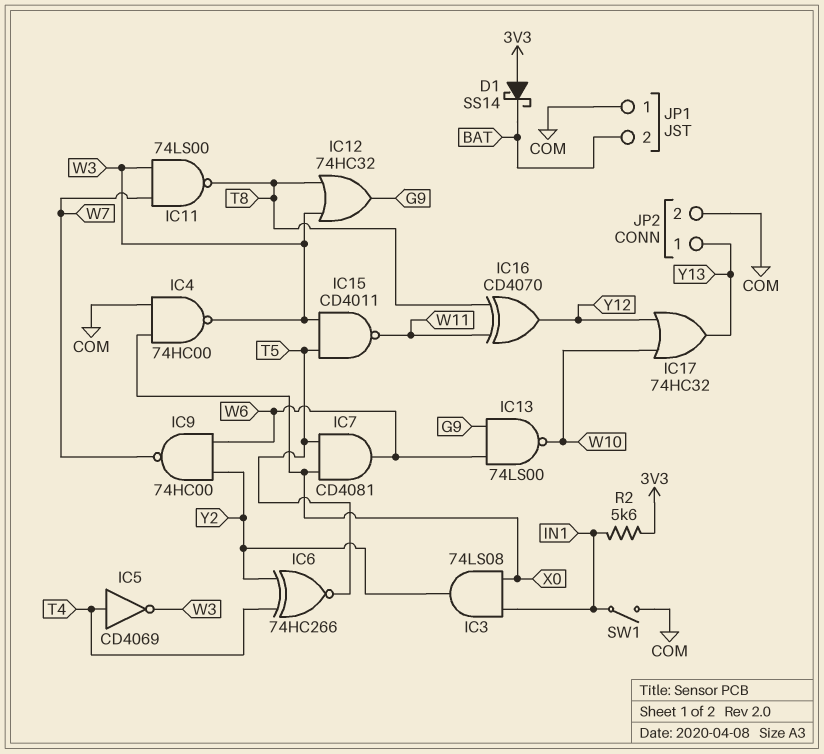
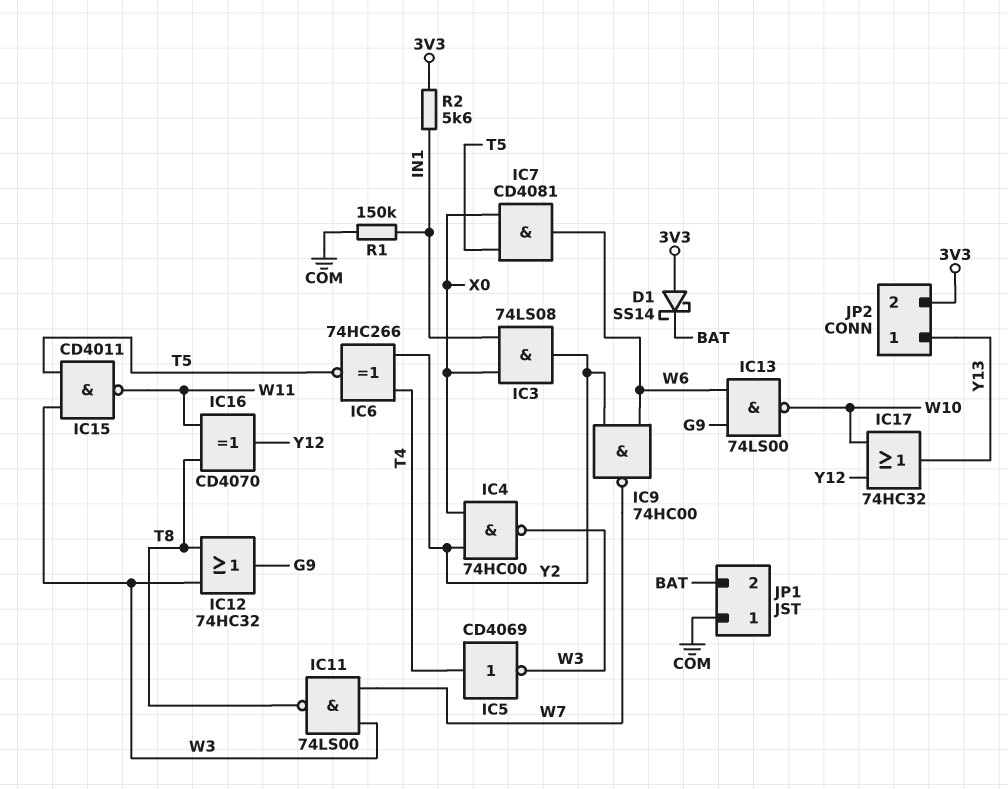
IC4: NAND 74HC00 (in COM, in X0, out W3) -> NAND 74HC00 (in X0, in Y2, out W3)
JP2 pin 2: COM -> 3V3
R1: none -> 150k (COM, IN1)
SW1: switch (COM, IN1) -> none

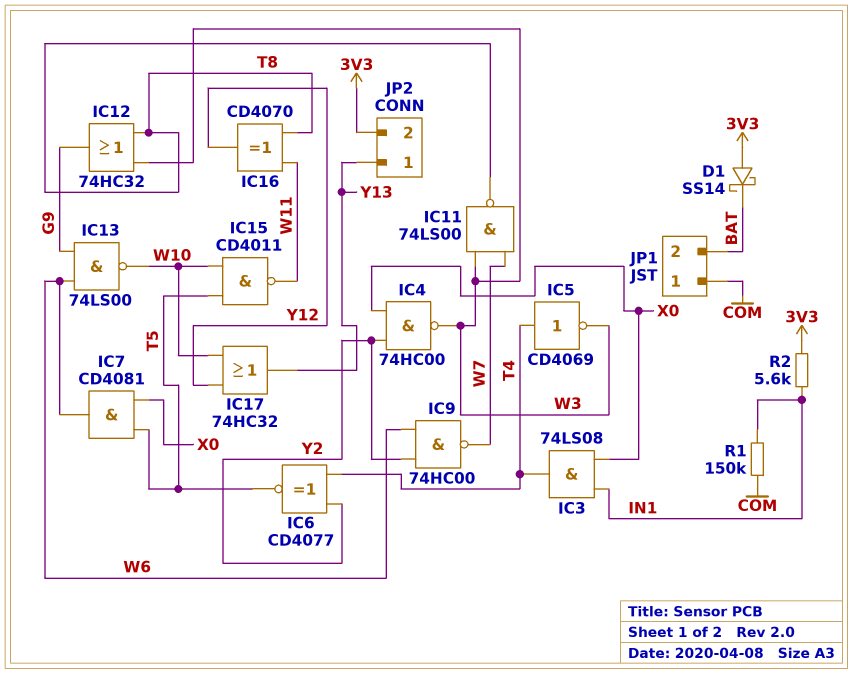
IC3: AND 74LS08 (in IN1, in X0, out Y2) -> AND 74LS08 (in IN1, in X0, out T4)
IC6: XNOR 74HC266 (in T4, in Y2, out T5) -> XNOR CD4077 (in T4, in Y2, out T5)
IC15: NAND CD4011 (in T5, in W3, out W11) -> NAND CD4011 (in T5, in W10, out W11)

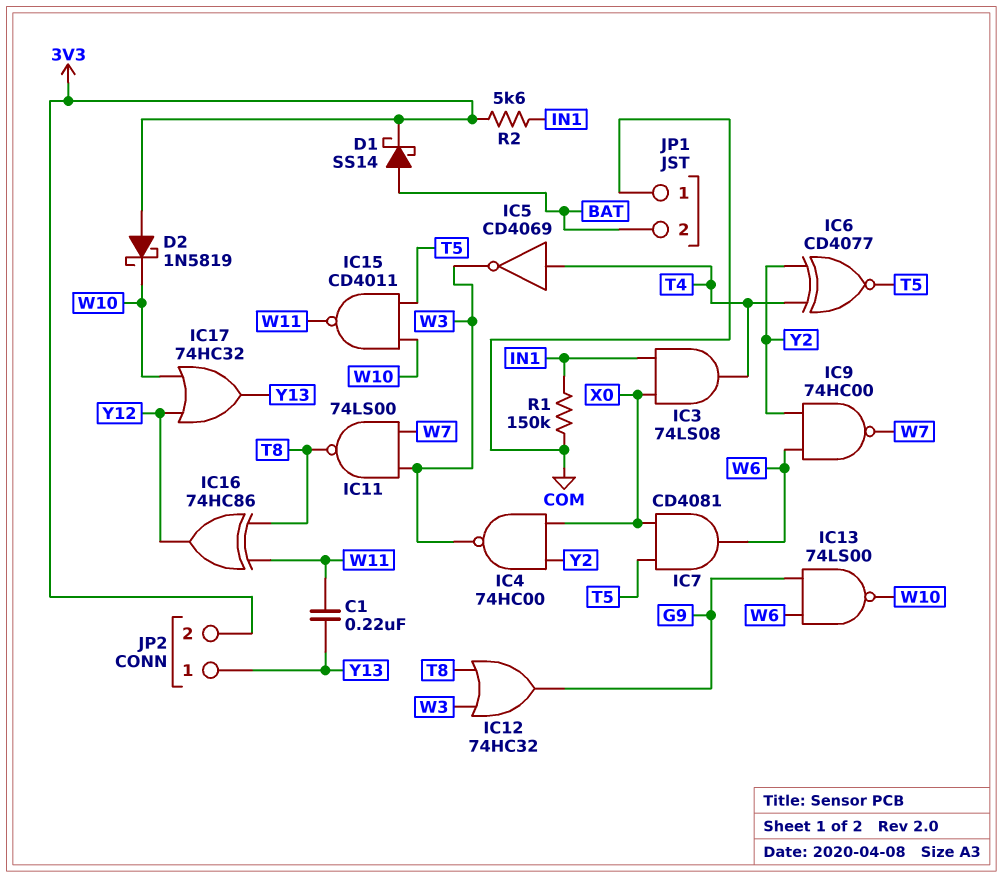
C1: none -> 220nF (W11, Y13)
D1: schottky SS14 (A 3V3, K BAT) -> schottky SS14 (A BAT, K 3V3)
D2: none -> schottky 1N5819 (A 3V3, K W10)
IC16: XOR CD4070 (in T8, in W11, out Y12) -> XOR 74HC86 (in T8, in W11, out Y12)

